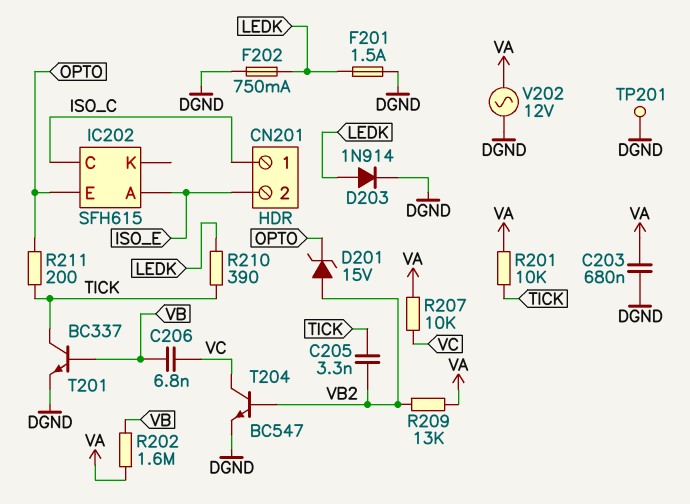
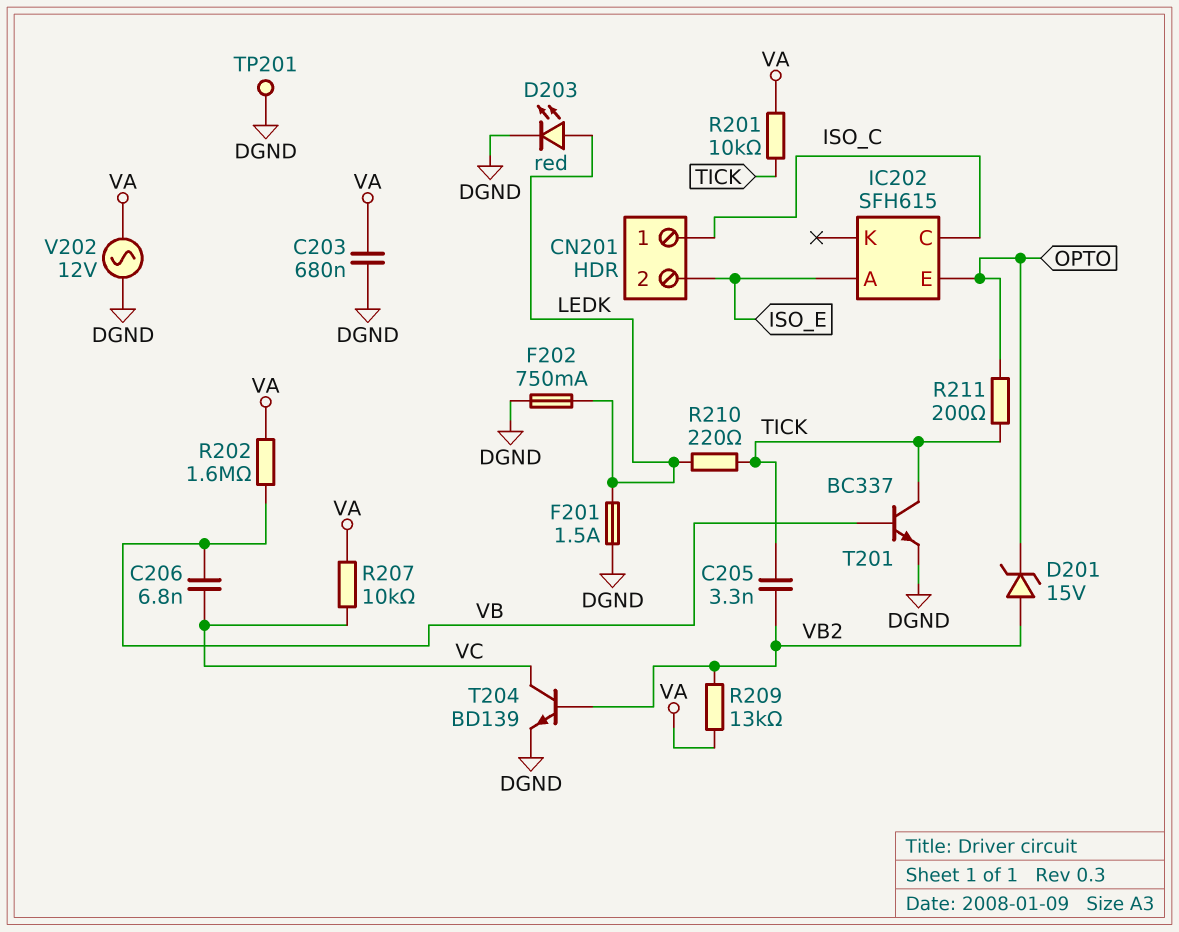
D203: diode 1N914 (A LEDK, K DGND) -> LED red (A LEDK, K DGND)
R210: 390 (LEDK, TICK) -> 220 (LEDK, TICK)
T204: NPN BC547 (B VB2, C VC, E DGND) -> NPN BD139 (B VB2, C VC, E DGND)

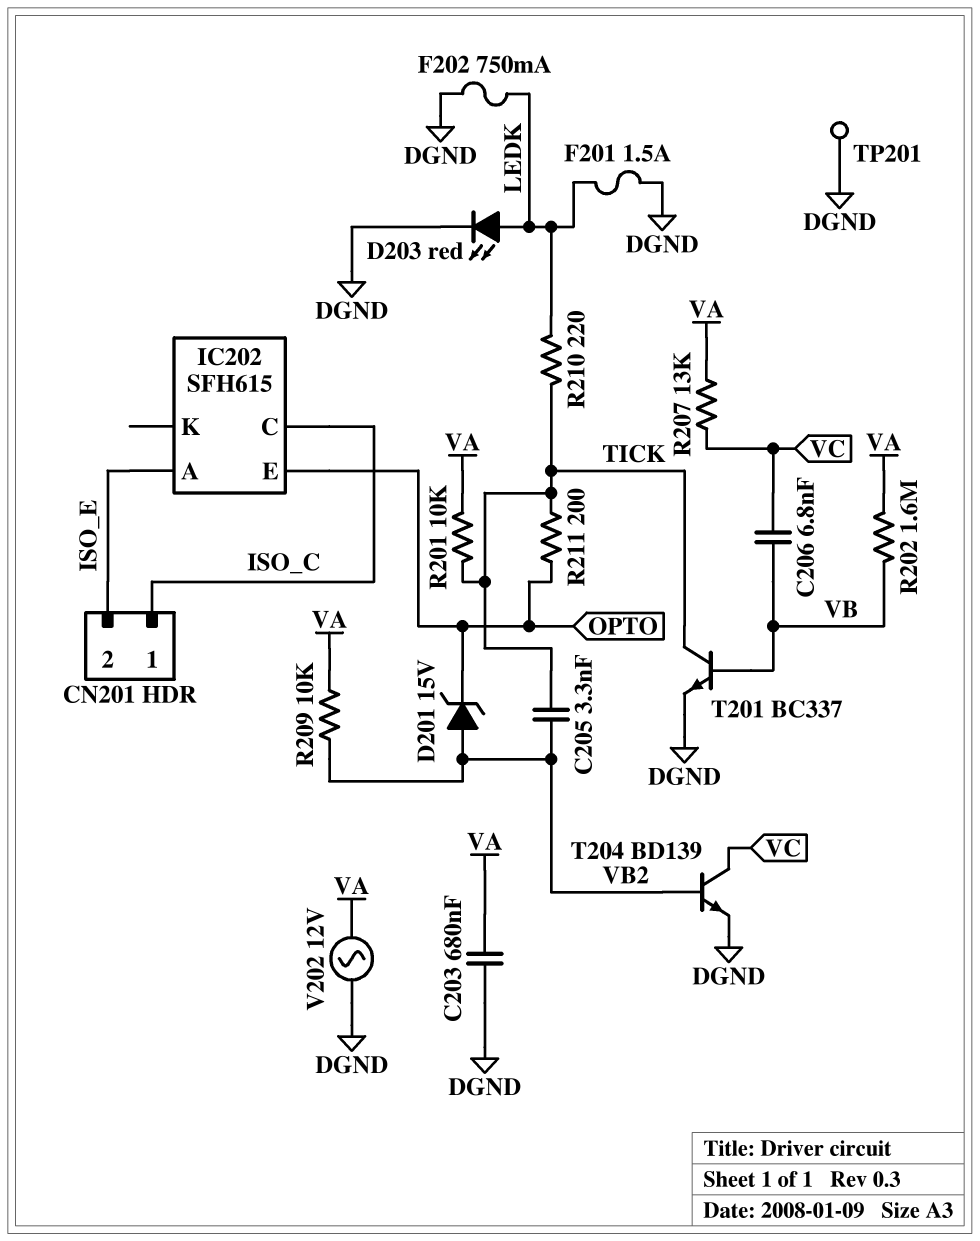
R207: 10k (VA, VC) -> 13k (VA, VC)
R209: 13k (VA, VB2) -> 10k (VA, VB2)

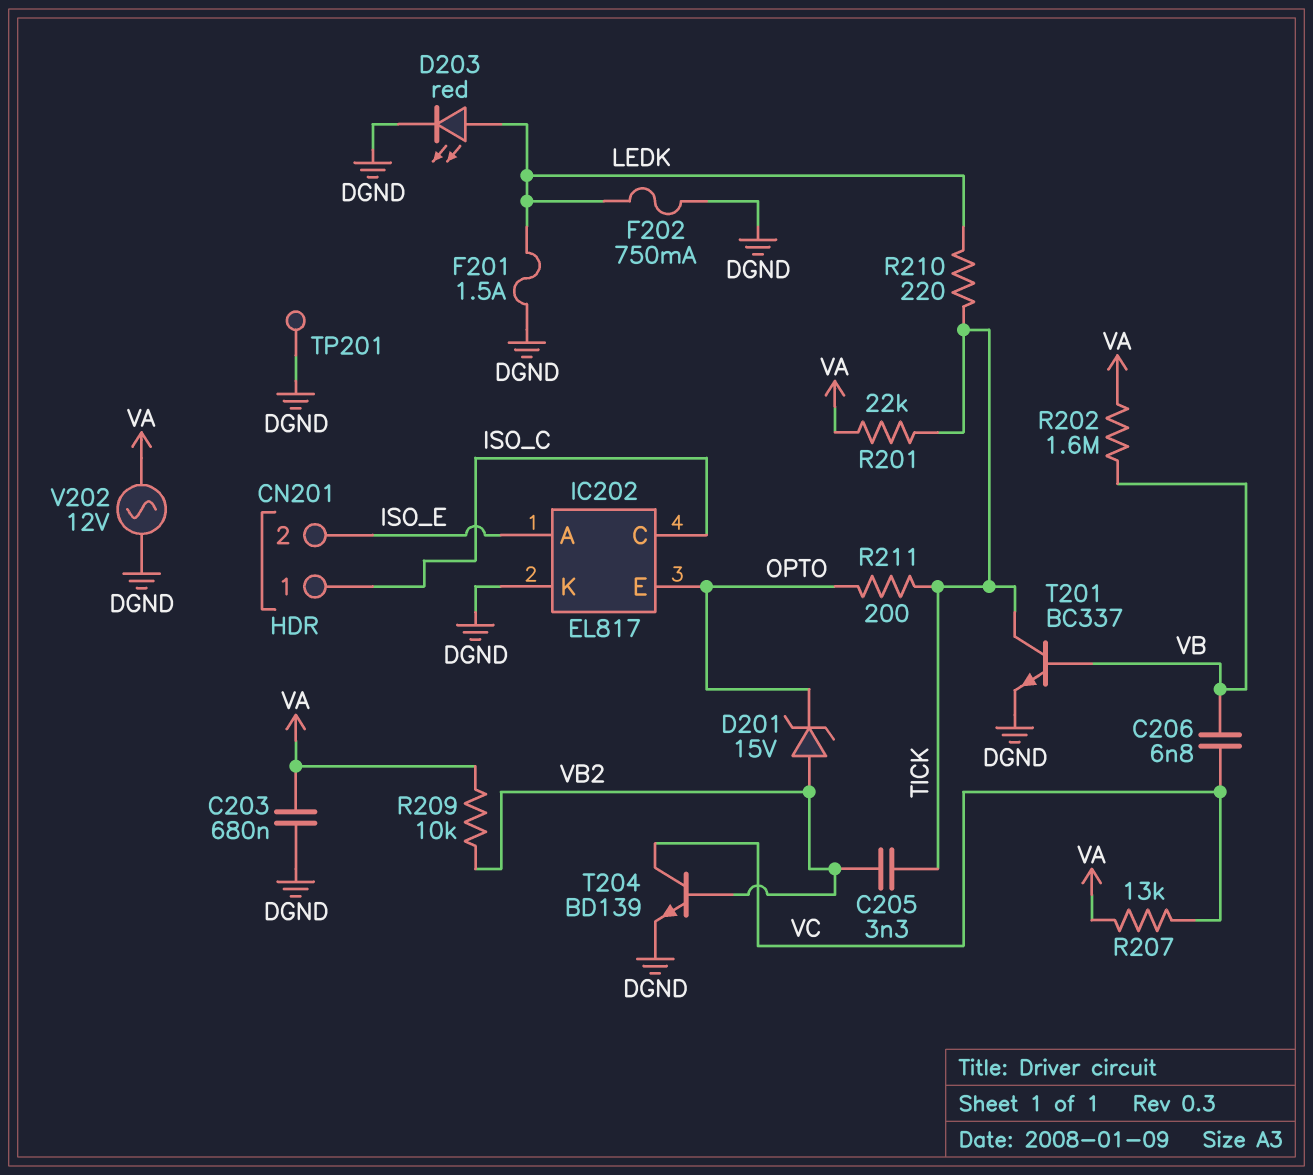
IC202: SFH615 -> EL817
IC202 pin K: none -> DGND
R201: 10k (TICK, VA) -> 22k (TICK, VA)

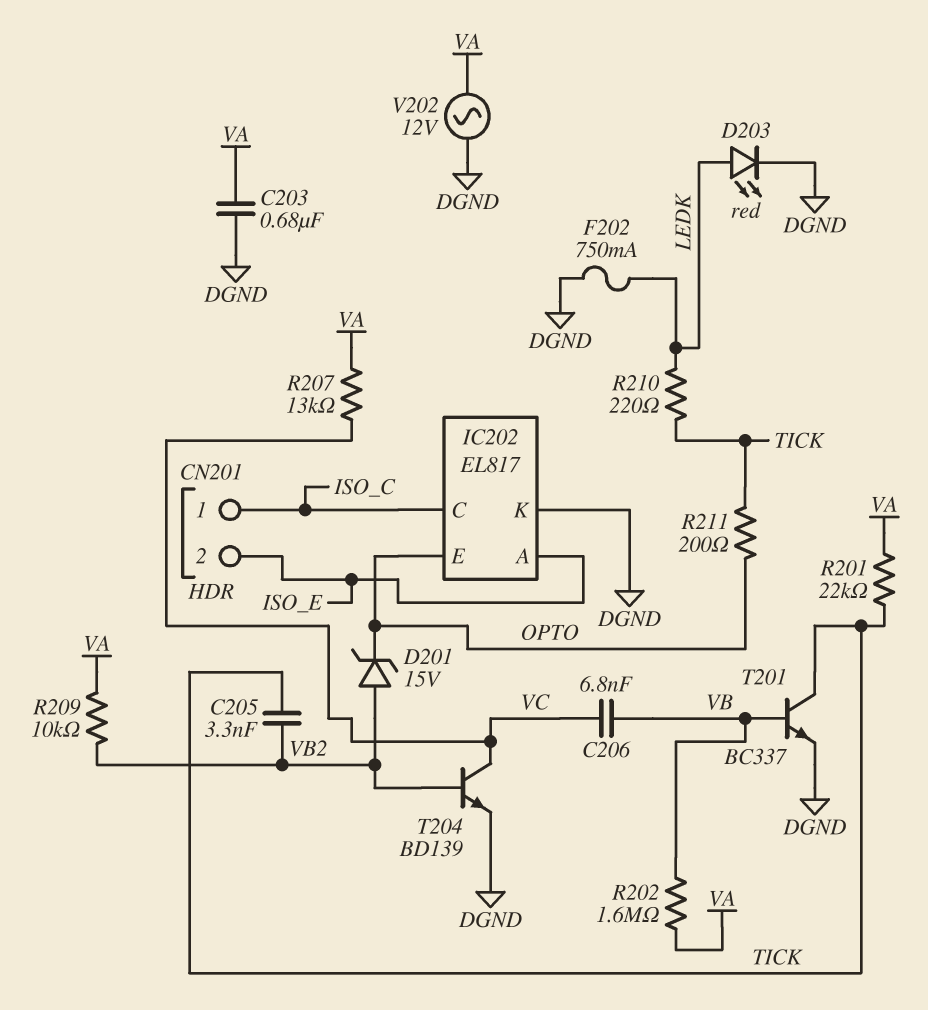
F201: 1.5A (DGND, LEDK) -> none
TP201: test point (DGND) -> none

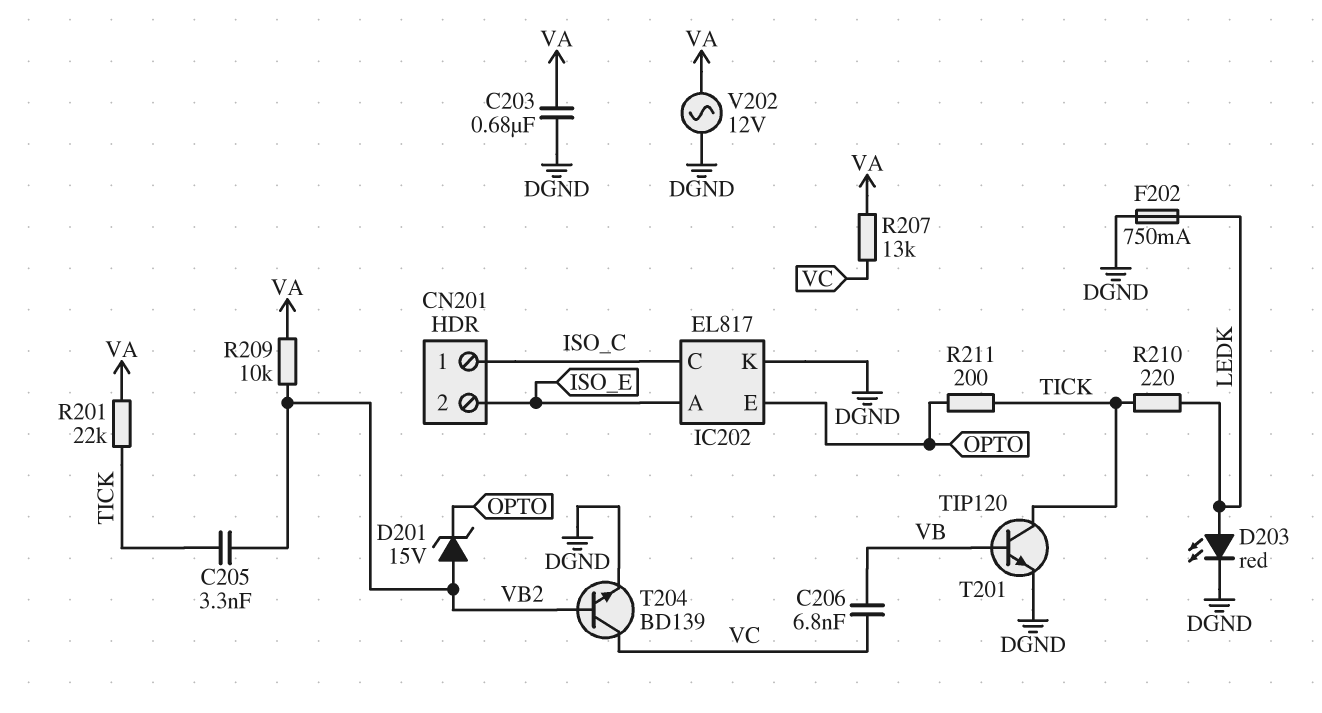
R202: 1.6M (VA, VB) -> none
T201: NPN BC337 (B VB, C TICK, E DGND) -> NPN TIP120 (B VB, C TICK, E DGND)

